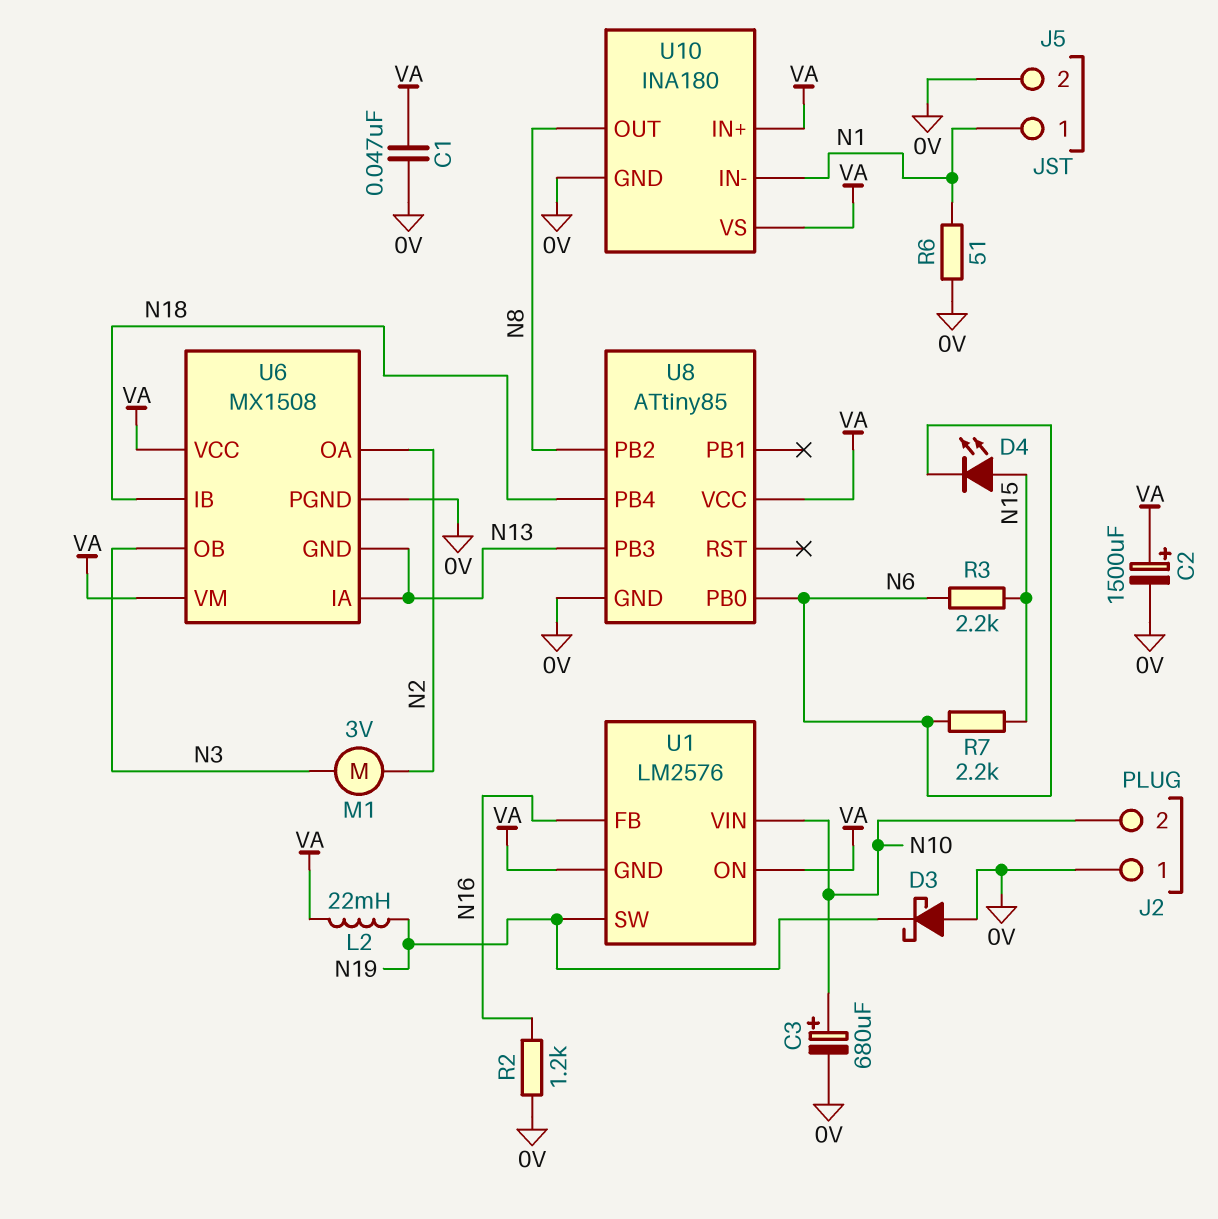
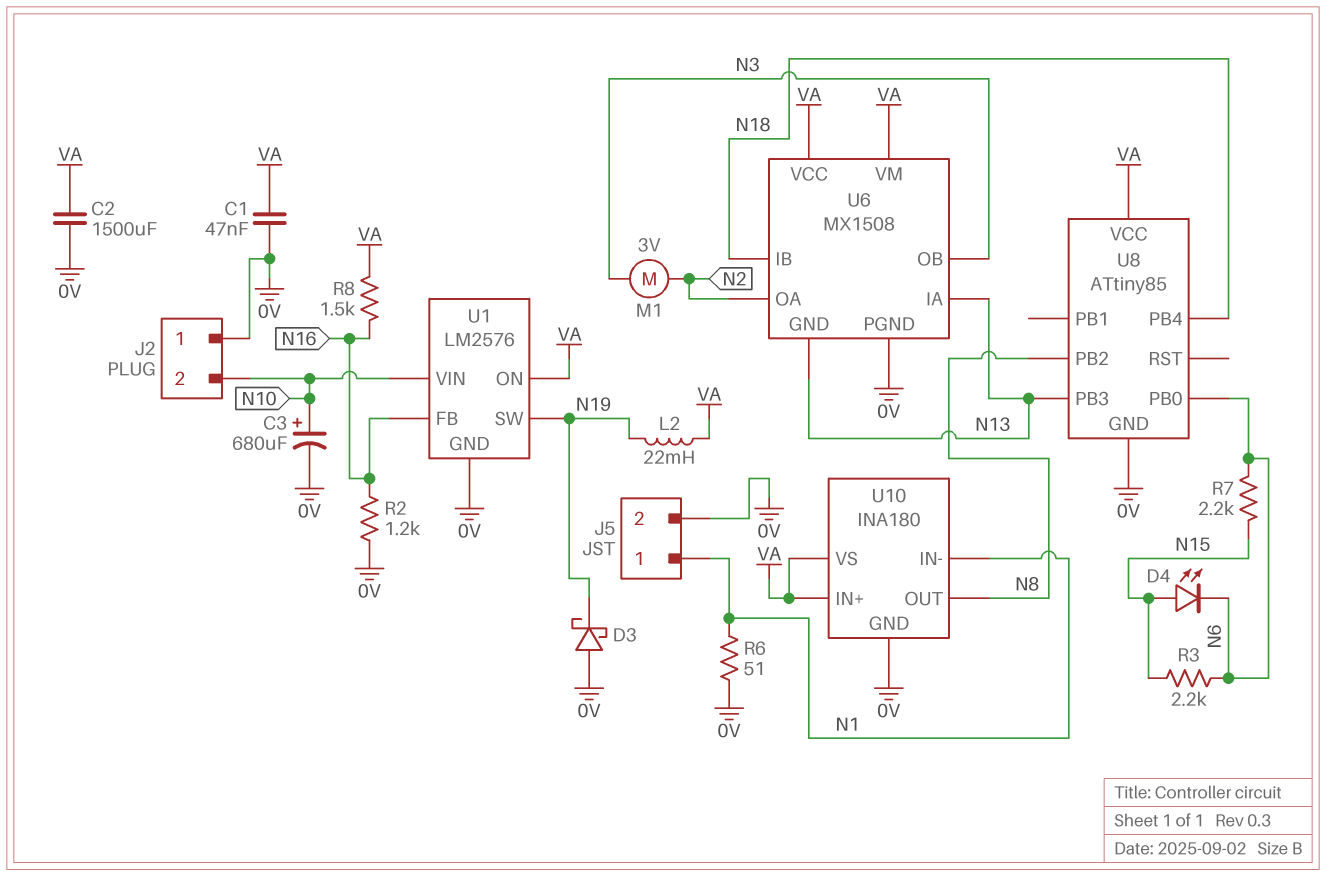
C2: 1500uF (plus VA, minus 0V) -> 1500uF (0V, VA)
R8: none -> 1.5k (N16, VA)
U1 pin GND: VA -> 0V

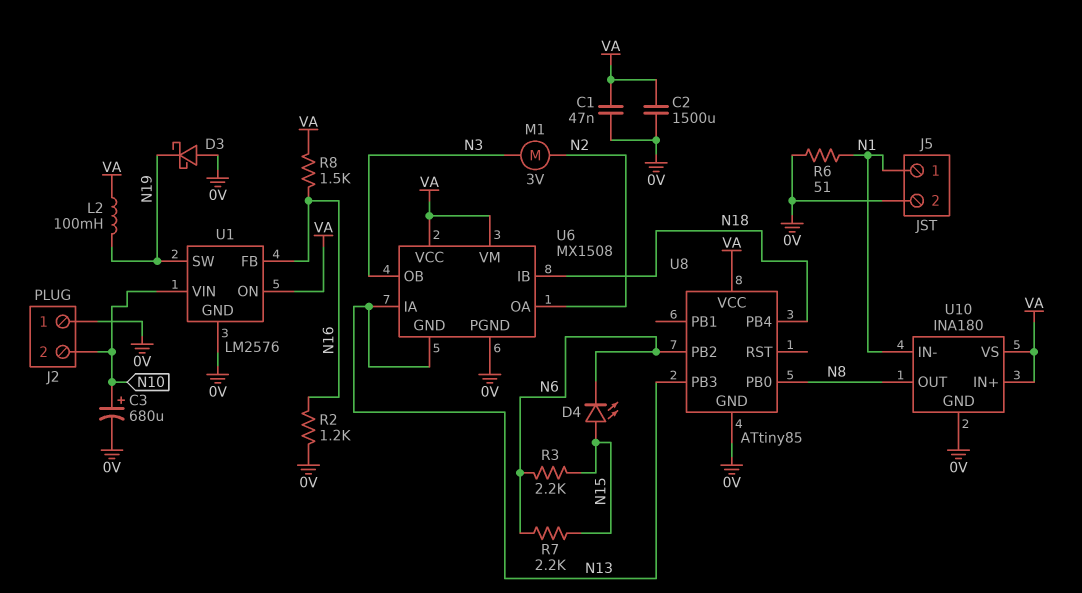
L2: 22mH (N19, VA) -> 100mH (N19, VA)
U8 pin PB0: N6 -> N8
U8 pin PB2: N8 -> N6

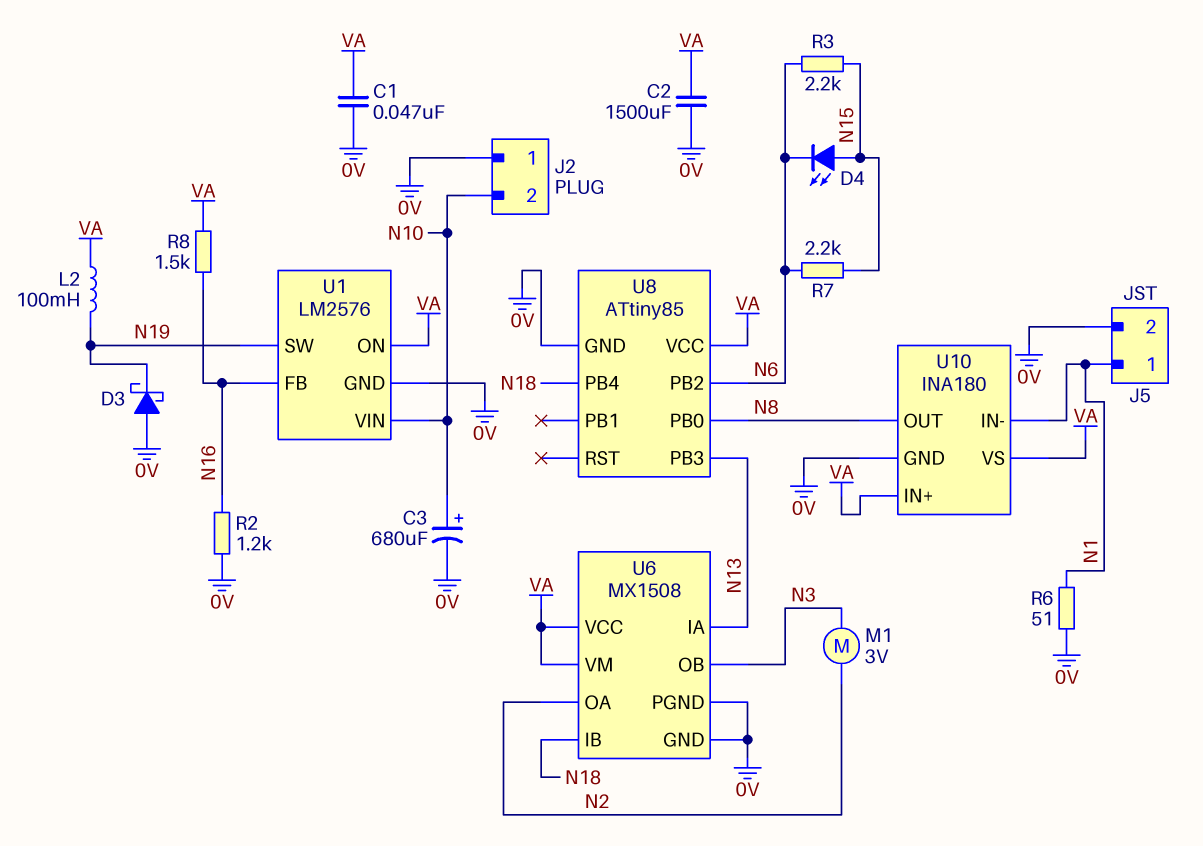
U6 pin GND: N13 -> 0V

